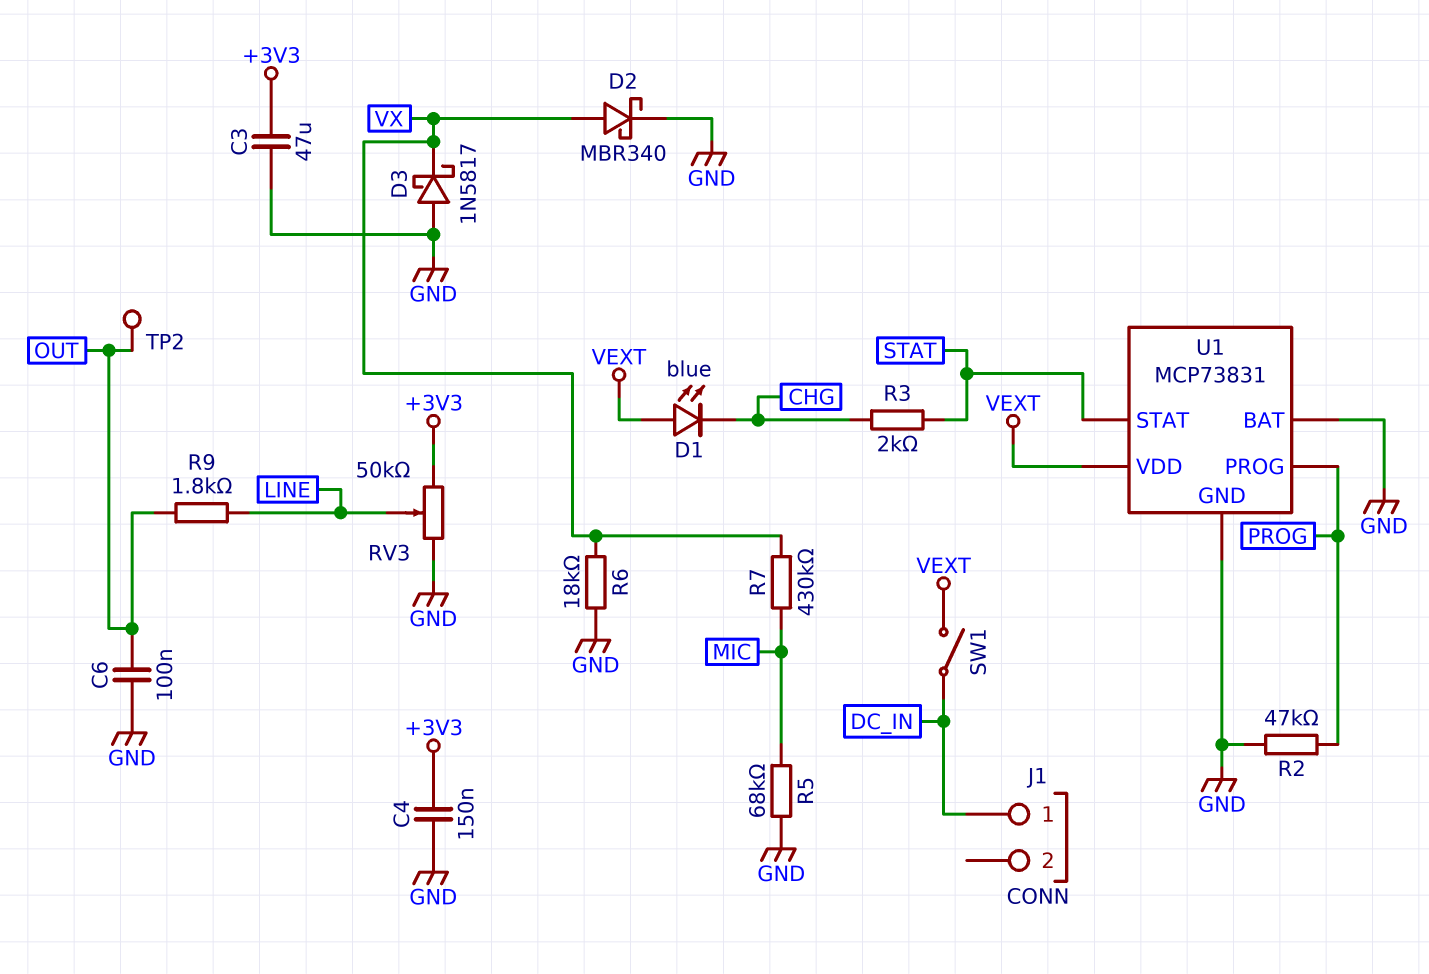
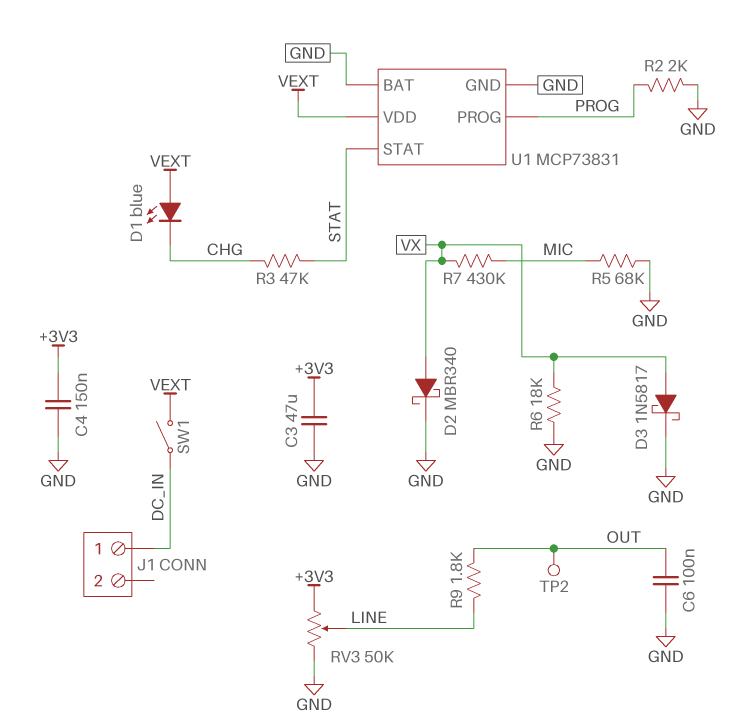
D3: schottky 1N5817 (A GND, K VX) -> schottky 1N5817 (A VX, K GND)
R2: 47k (GND, PROG) -> 2k (GND, PROG)
R3: 2k (CHG, STAT) -> 47k (CHG, STAT)

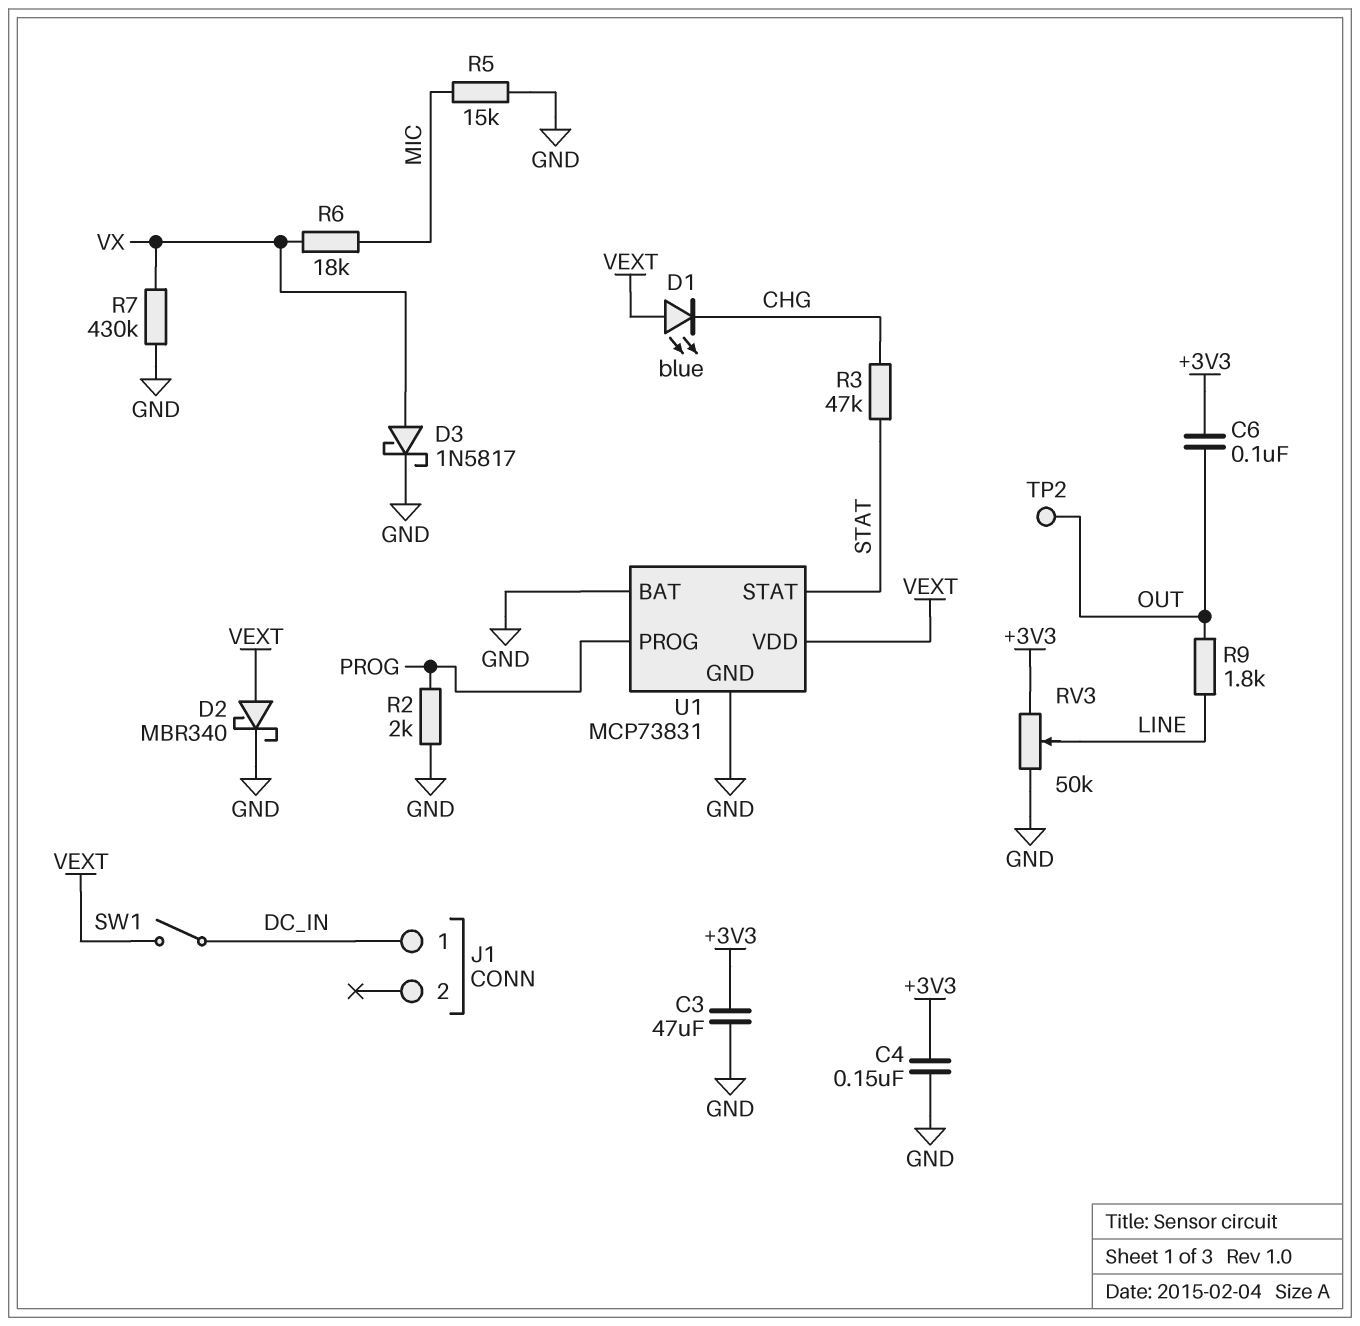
C6: 100nF (GND, OUT) -> 100nF (+3V3, OUT)
D2: schottky MBR340 (A VX, K GND) -> schottky MBR340 (A VEXT, K GND)
R5: 68k (GND, MIC) -> 15k (GND, MIC)
R6: 18k (GND, VX) -> 18k (MIC, VX)
R7: 430k (MIC, VX) -> 430k (GND, VX)

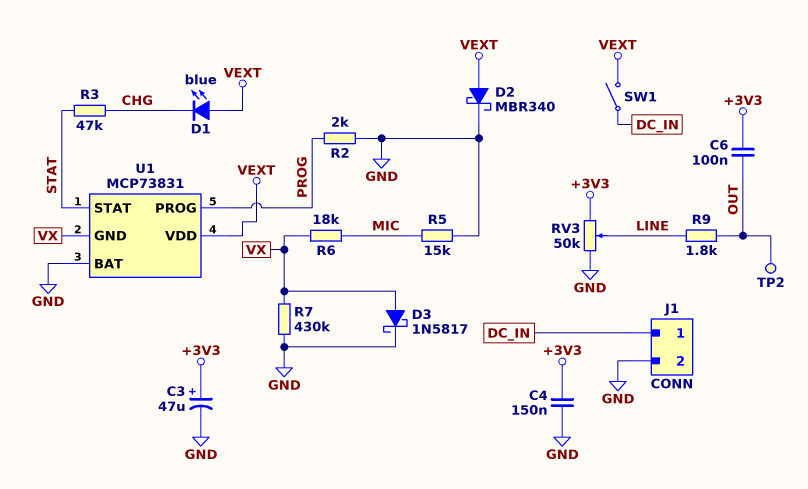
C3: 47uF (+3V3, GND) -> 47uF (plus +3V3, minus GND)
J1 pin 2: none -> GND
U1 pin GND: GND -> VX

